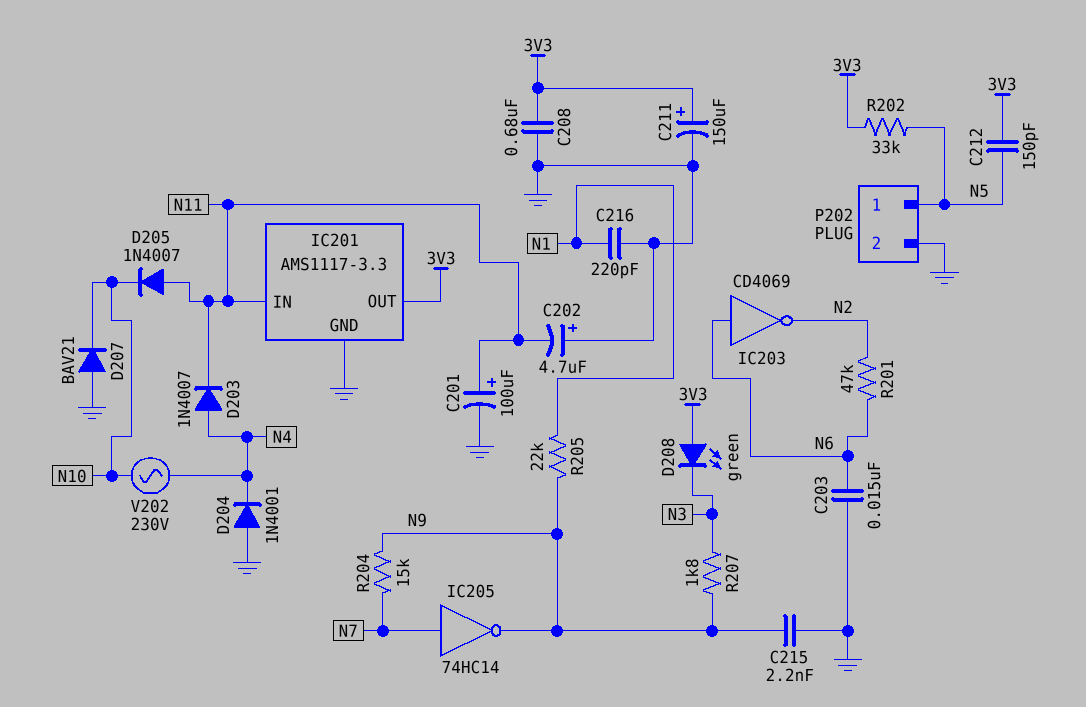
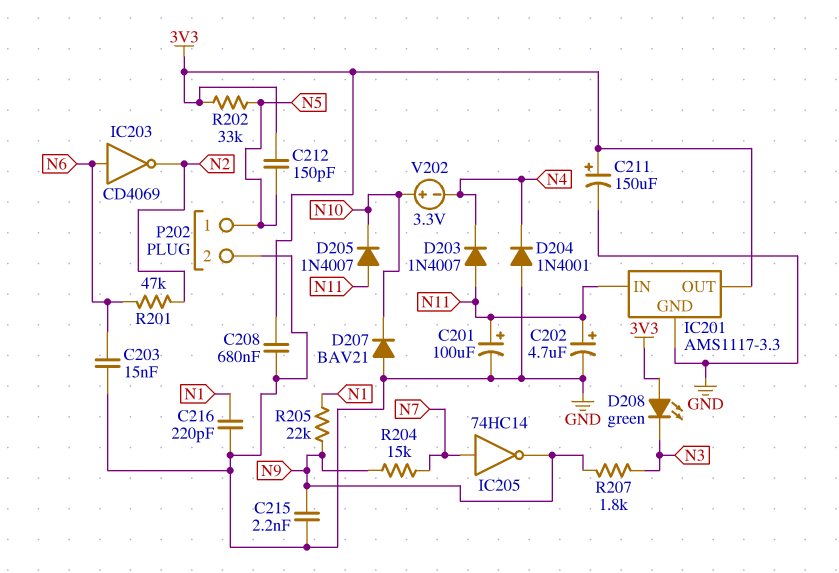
C202: 4.7uF (plus GND, minus N11) -> 4.7uF (plus N11, minus GND)
D203: diode 1N4007 (A N4, K N11) -> diode 1N4007 (A N11, K N4)
V202: AC 230V (N4, N10) -> 3.3V (plus N10, minus N4)

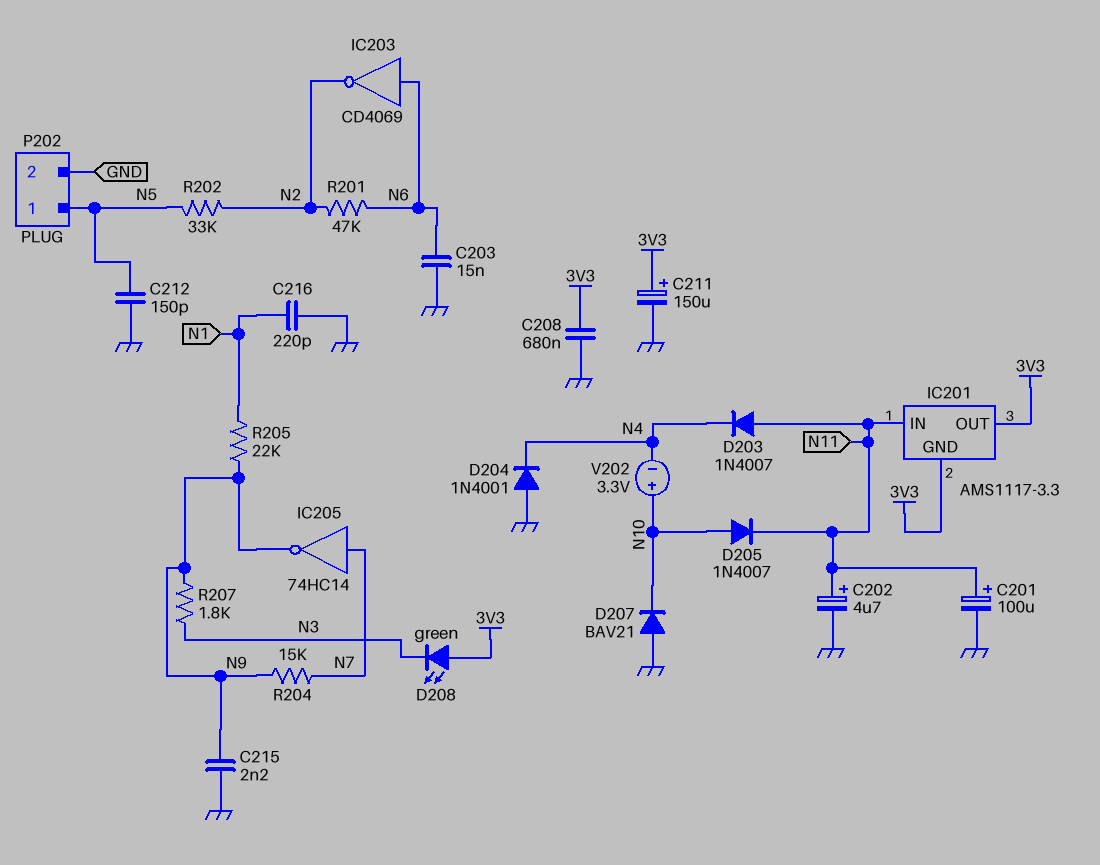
C212: 150pF (3V3, N5) -> 150pF (GND, N5)
D205: diode 1N4007 (A N11, K N10) -> diode 1N4007 (A N10, K N11)
IC201 pin GND: GND -> 3V3
R202: 33k (3V3, N5) -> 33k (N2, N5)

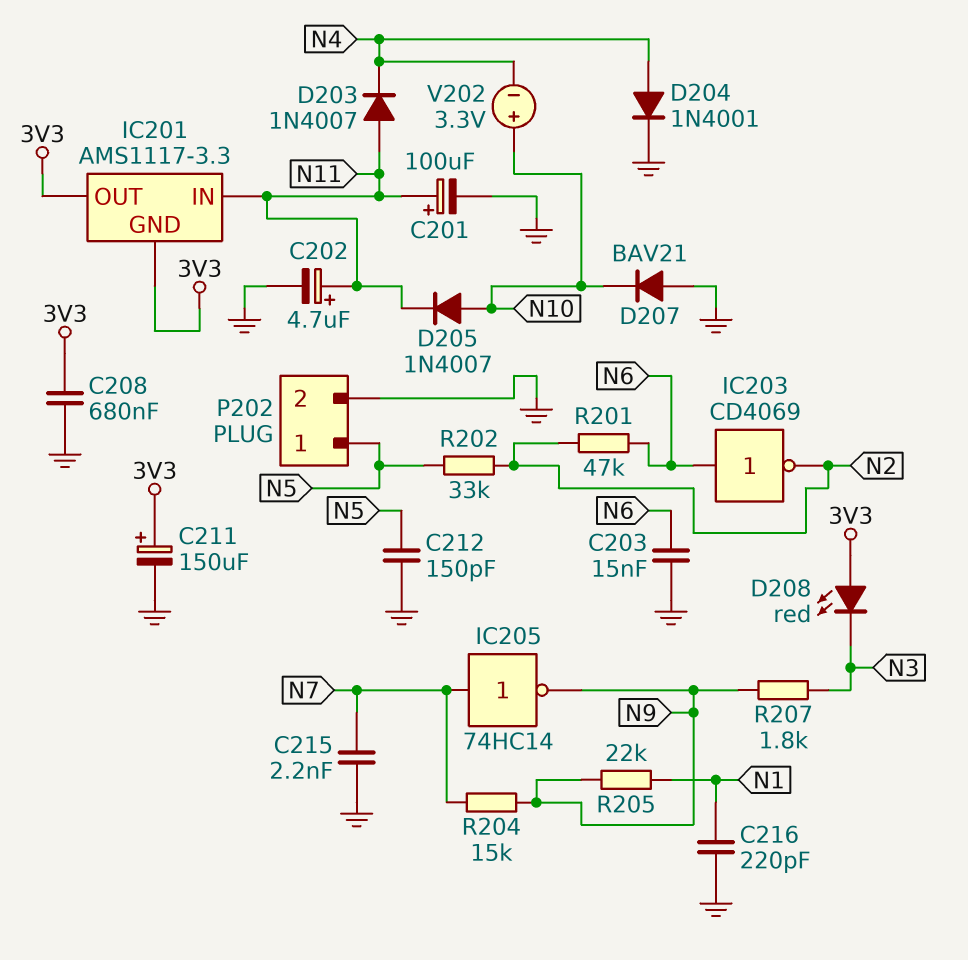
C215: 2.2nF (GND, N9) -> 2.2nF (GND, N7)
D204: diode 1N4001 (A GND, K N4) -> diode 1N4001 (A N4, K GND)
D208: LED green (A 3V3, K N3) -> LED red (A 3V3, K N3)

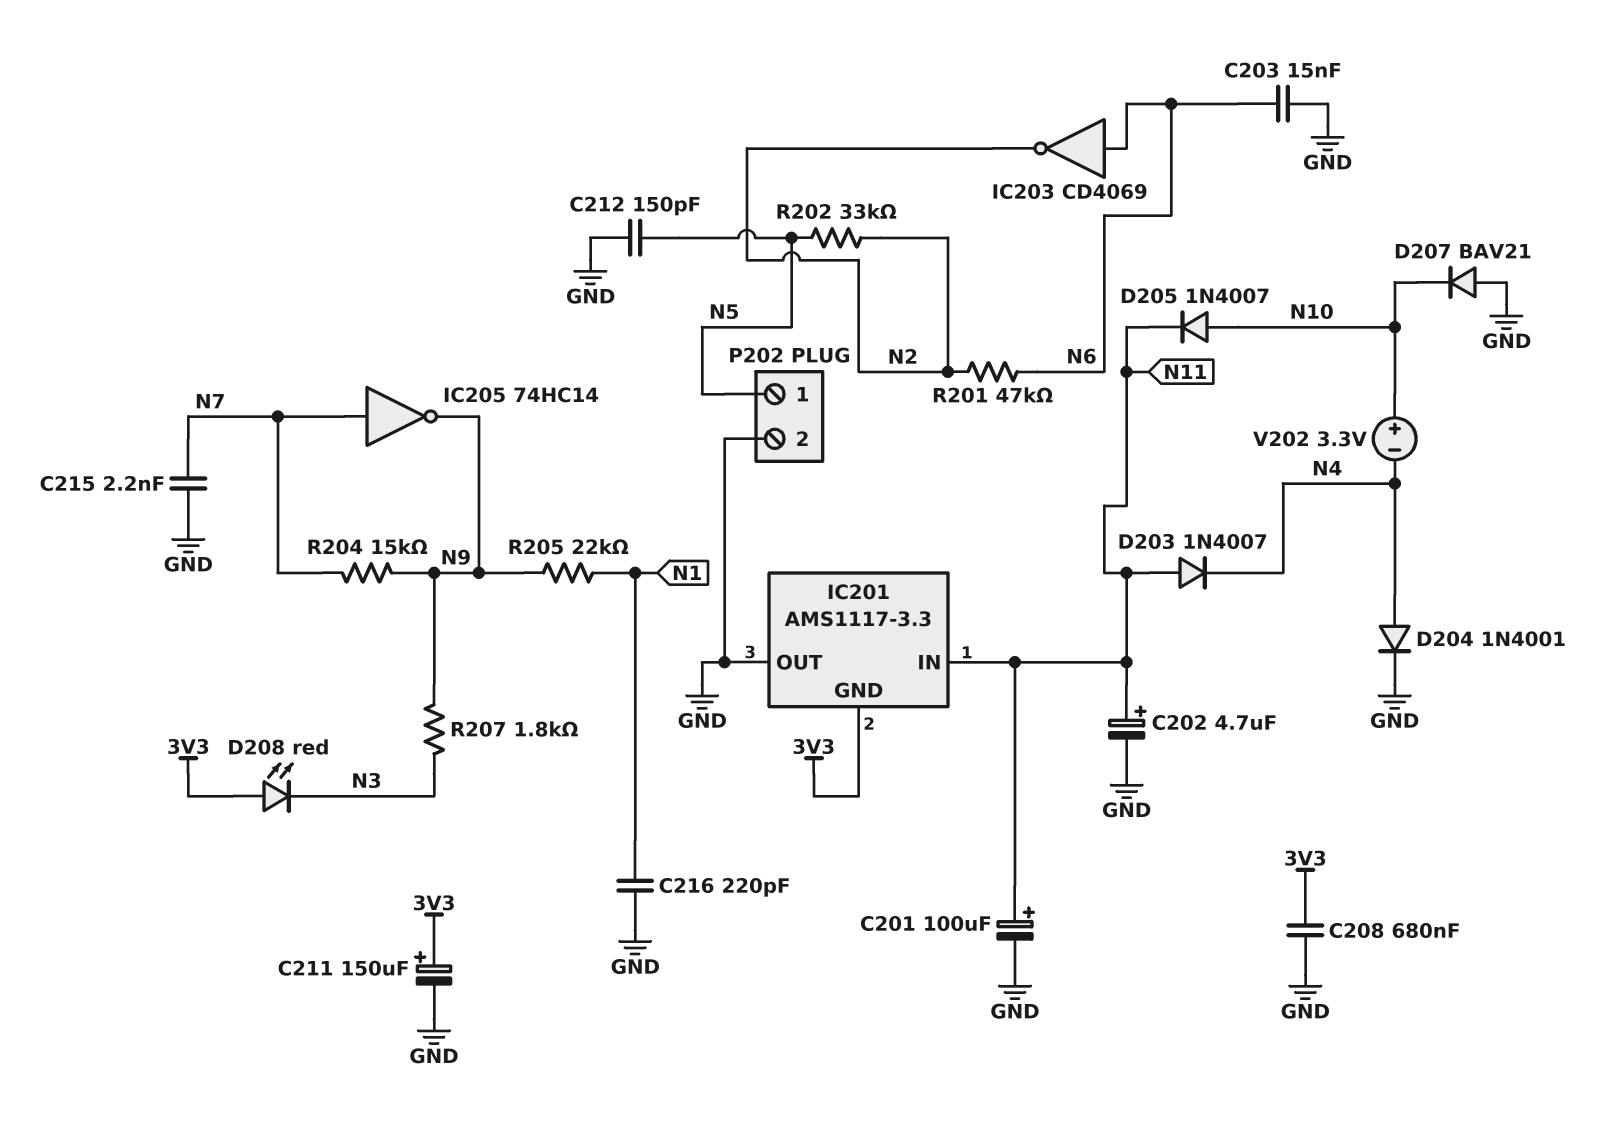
IC201 pin OUT: 3V3 -> GND

